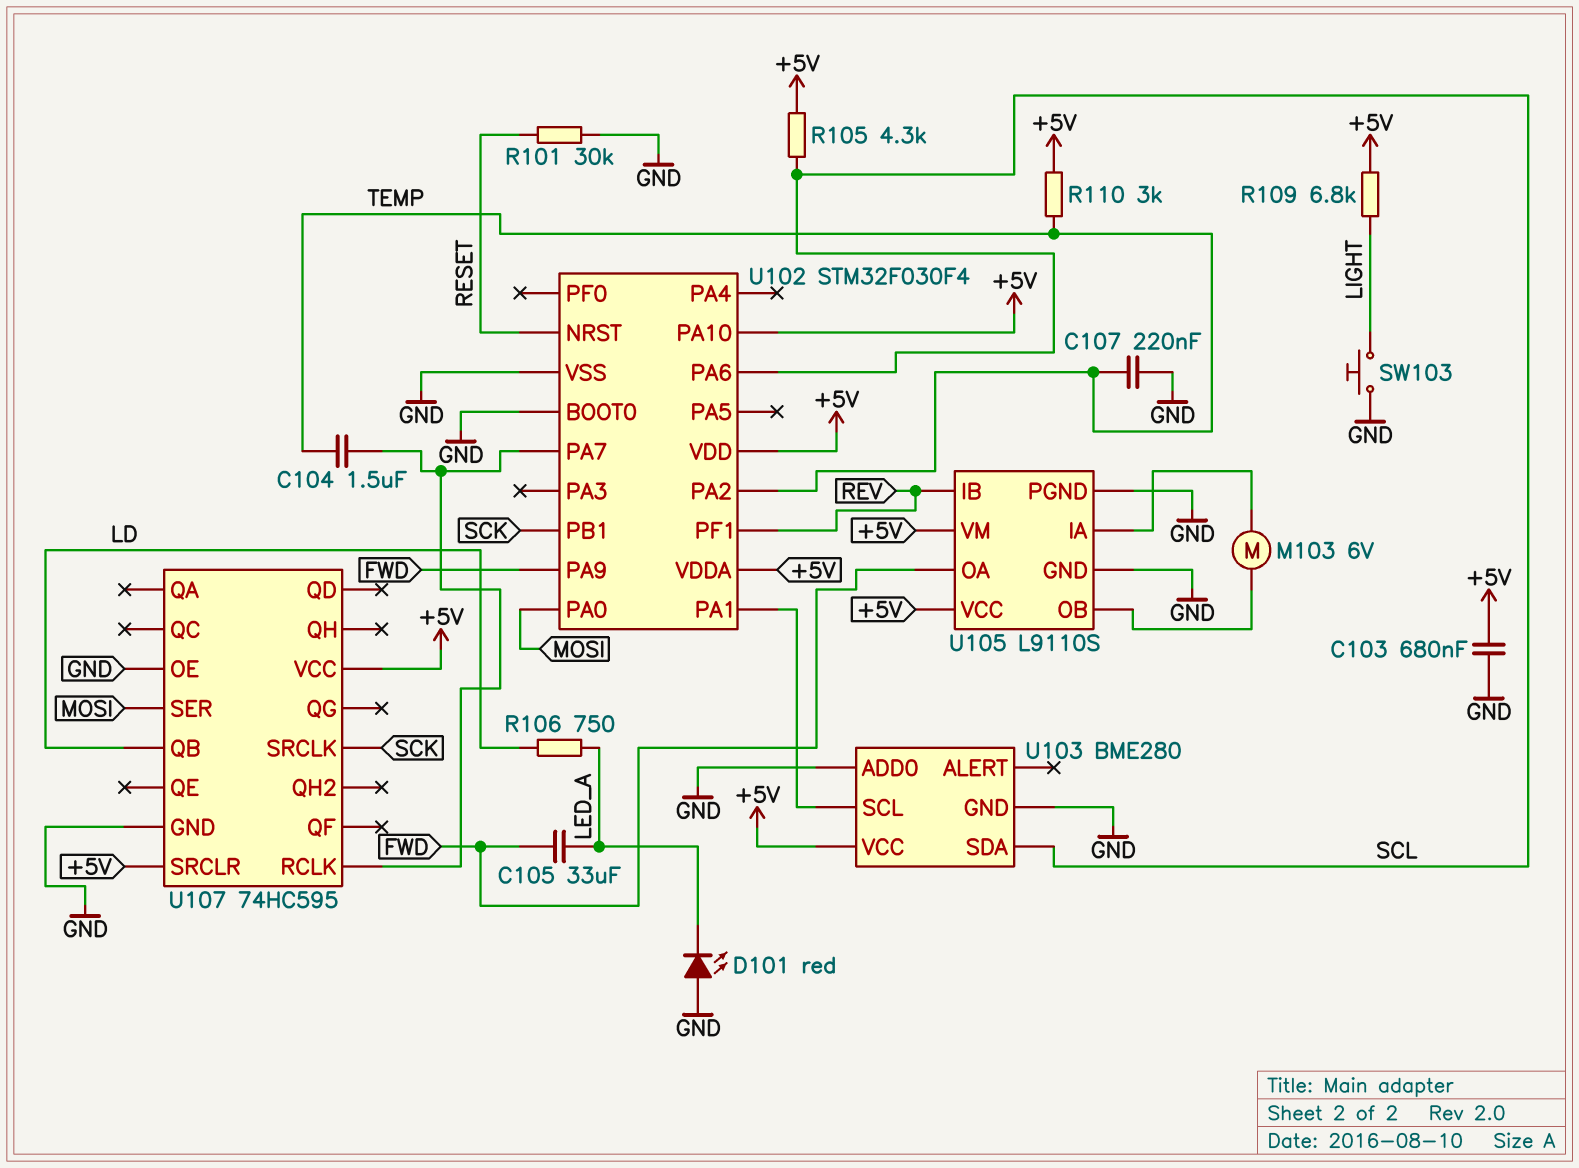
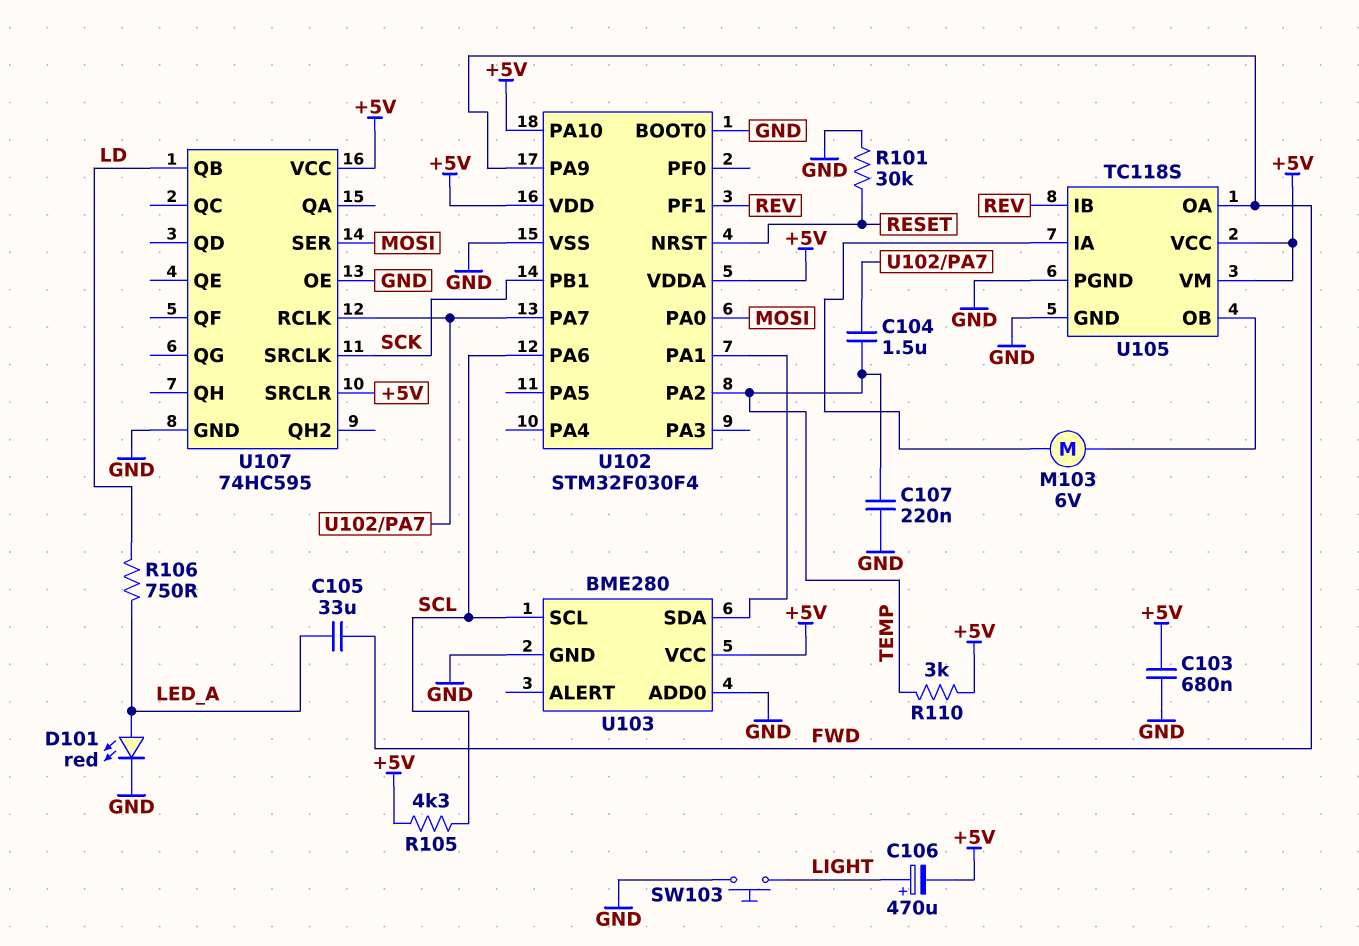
C106: none -> 470uF (plus LIGHT, minus +5V)
D101: LED red (A GND, K LED_A) -> LED red (A LED_A, K GND)
R109: 6.8k (+5V, LIGHT) -> none
U103 pin SCL: U102/PA1 -> SCL
U103 pin SDA: SCL -> U102/PA1
U105: L9110S -> TC118S

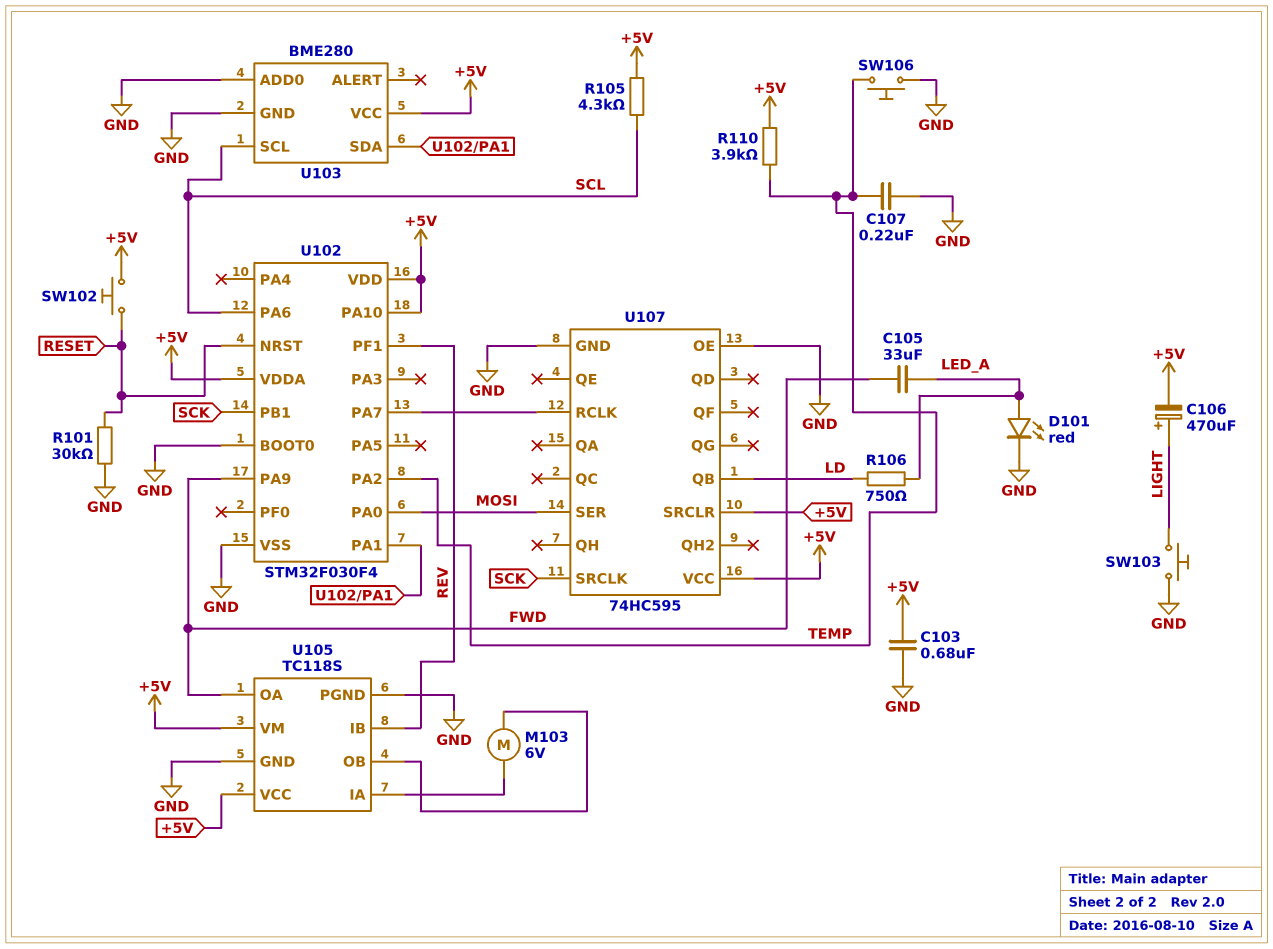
C104: 1.5uF (TEMP, U102/PA7) -> none
R110: 3k (+5V, TEMP) -> 3.9k (+5V, TEMP)
SW102: none -> button (+5V, RESET)
SW106: none -> button (GND, TEMP)

